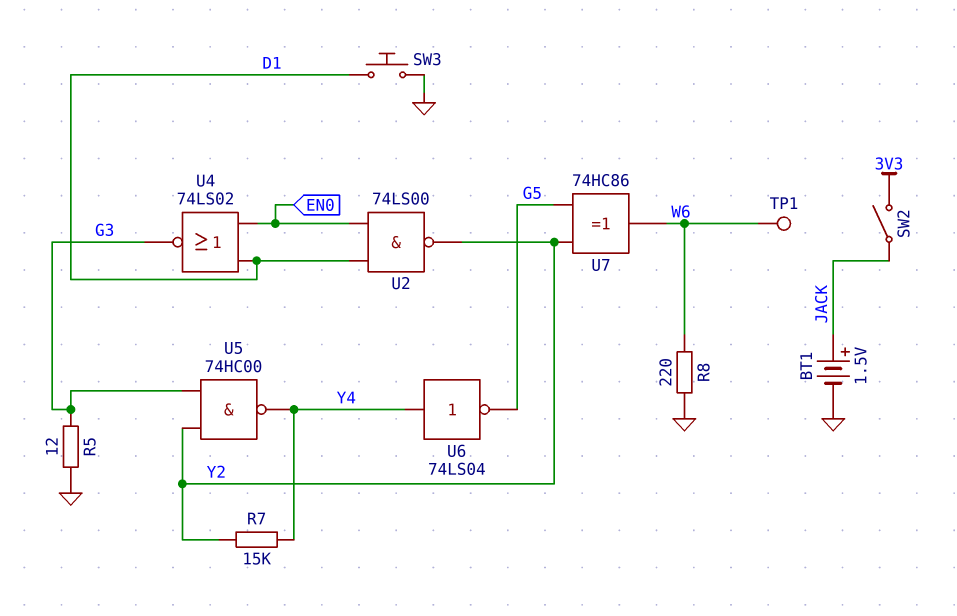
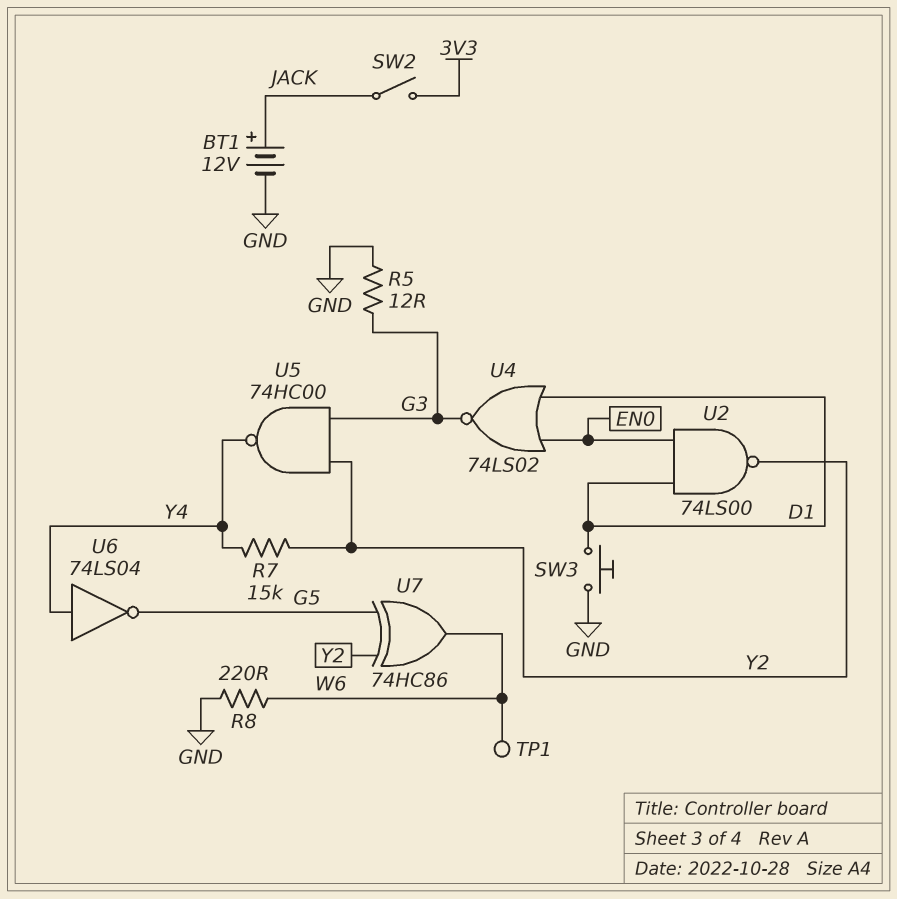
BT1: 1.5V (plus JACK, minus GND) -> 12V (plus JACK, minus GND)

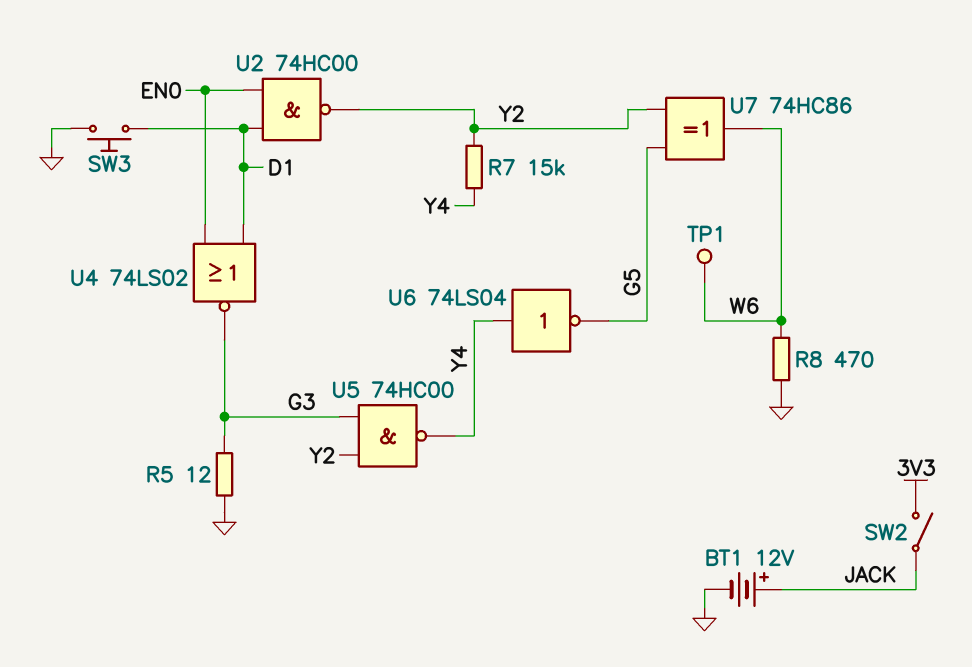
R8: 220 (GND, W6) -> 470 (GND, W6)
U2: NAND 74LS00 (in D1, in EN0, out Y2) -> NAND 74HC00 (in D1, in EN0, out Y2)

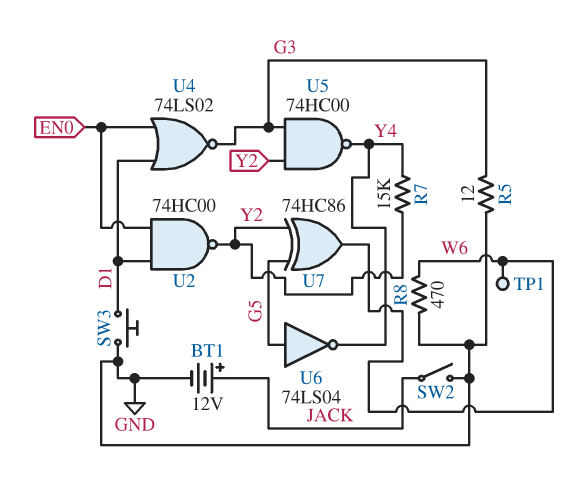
SW2: switch (3V3, JACK) -> switch (GND, JACK)
U6: NOT 74LS04 (in Y4, out G5) -> NOT 74LS04 (in G5, out Y4)

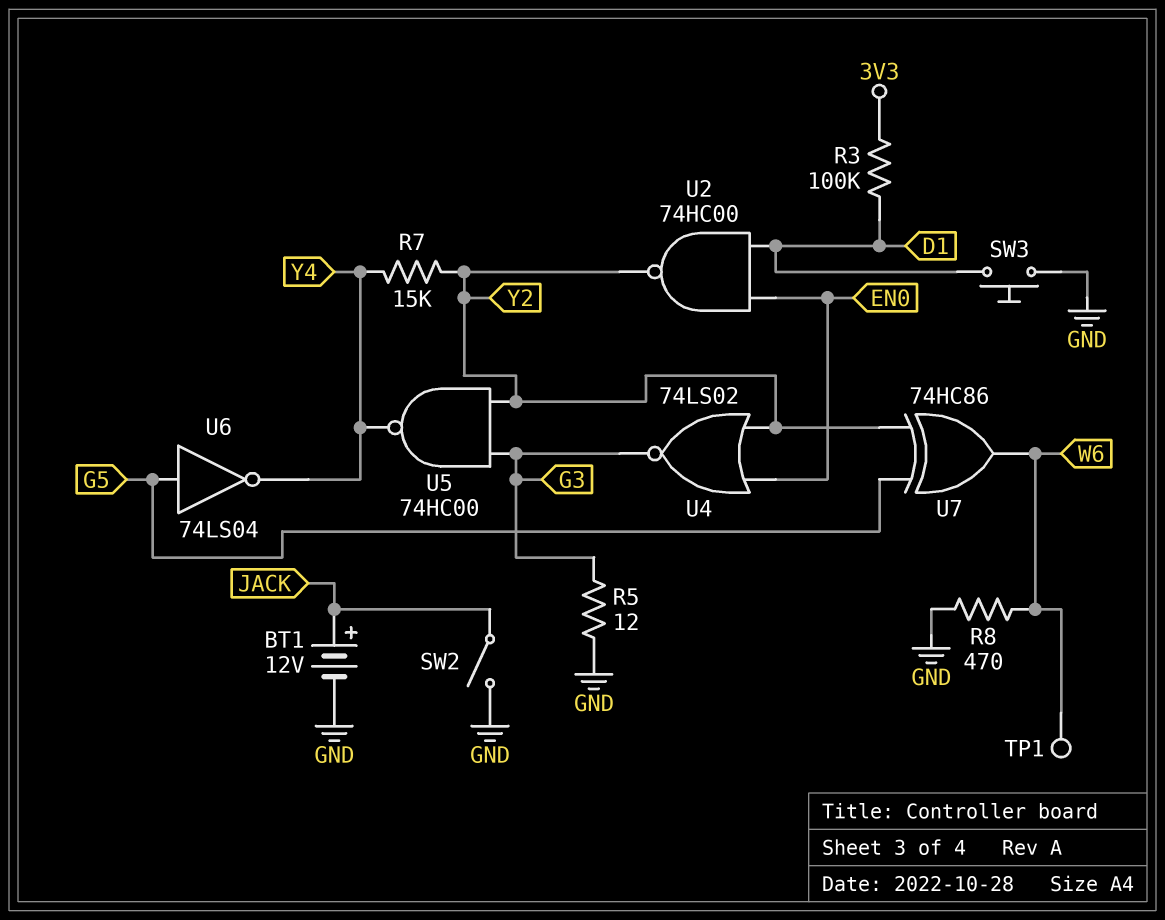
R3: none -> 100k (3V3, D1)
U4: NOR 74LS02 (in D1, in EN0, out G3) -> NOR 74LS02 (in EN0, in Y2, out G3)

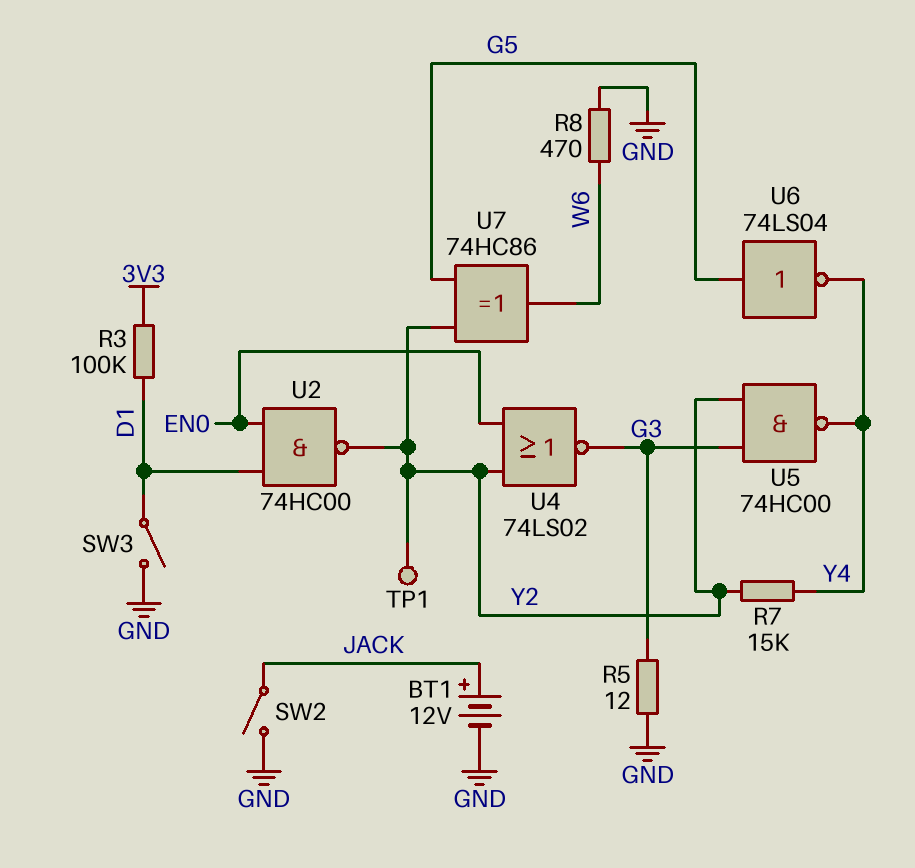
SW3: button (D1, GND) -> switch (D1, GND)
TP1: test point (W6) -> test point (Y2)

